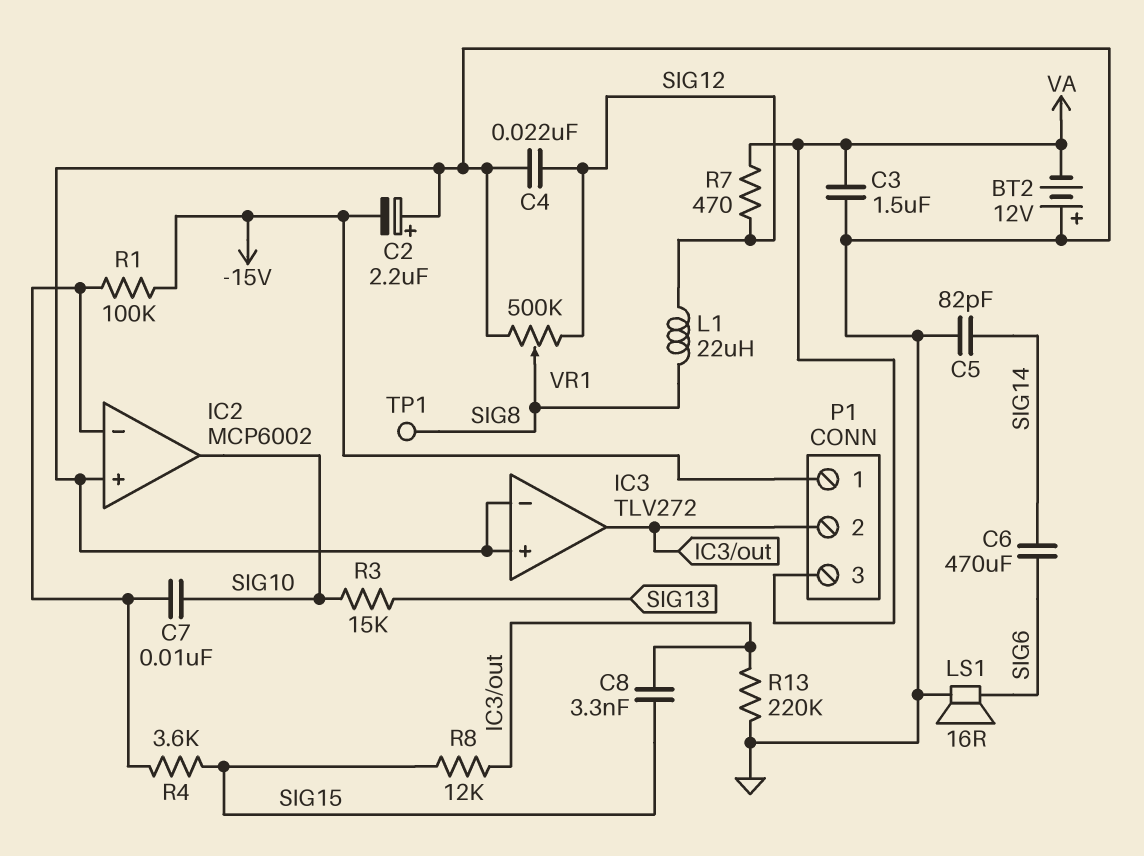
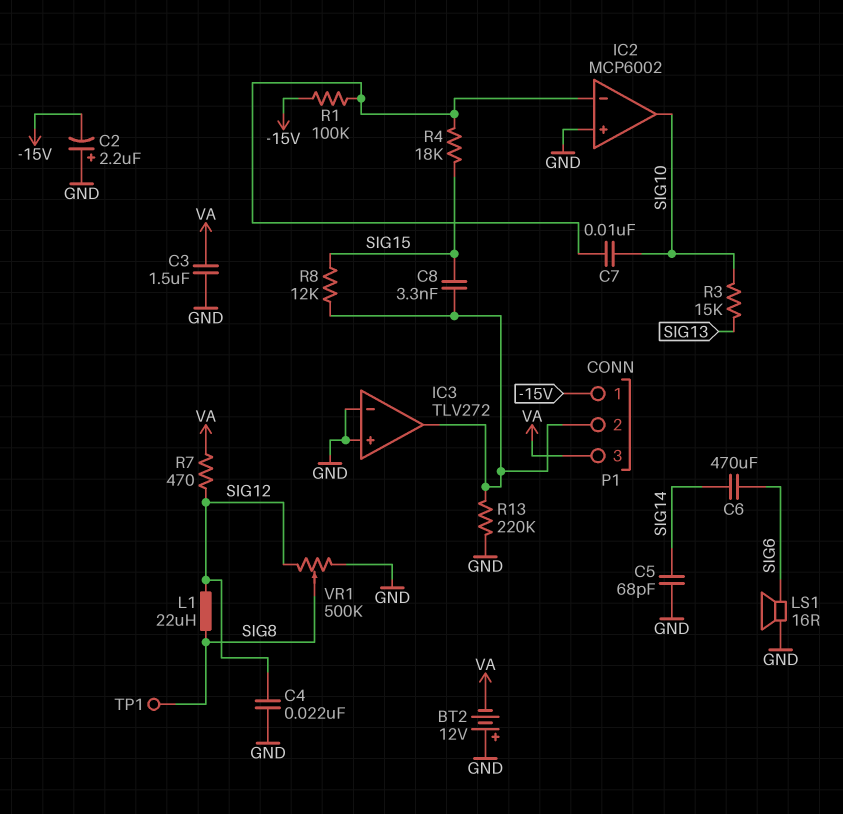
C5: 82pF (GND, SIG14) -> 68pF (GND, SIG14)
R4: 3.6k (IC2/in-, SIG15) -> 18k (IC2/in-, SIG15)

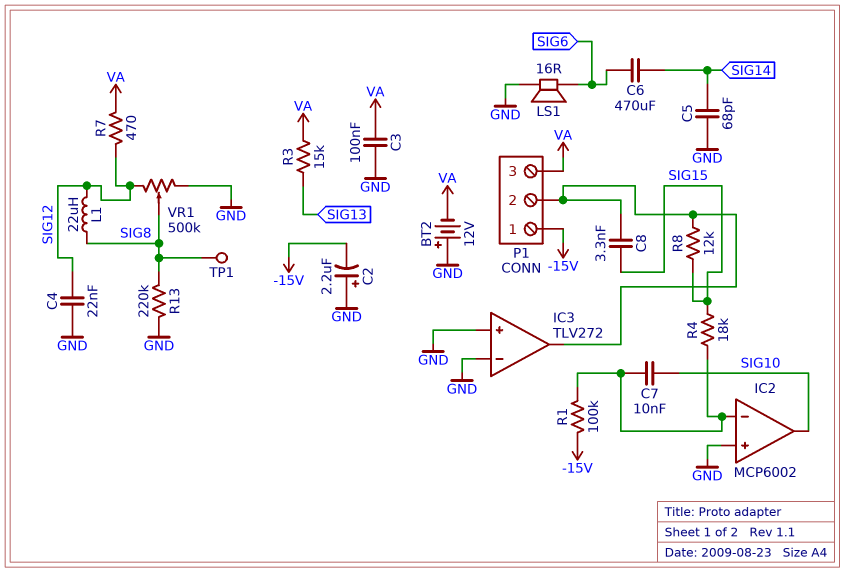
C3: 1.5uF (GND, VA) -> 100nF (GND, VA)
R3: 15k (SIG10, SIG13) -> 15k (SIG13, VA)
R13: 220k (GND, IC3/out) -> 220k (GND, SIG8)

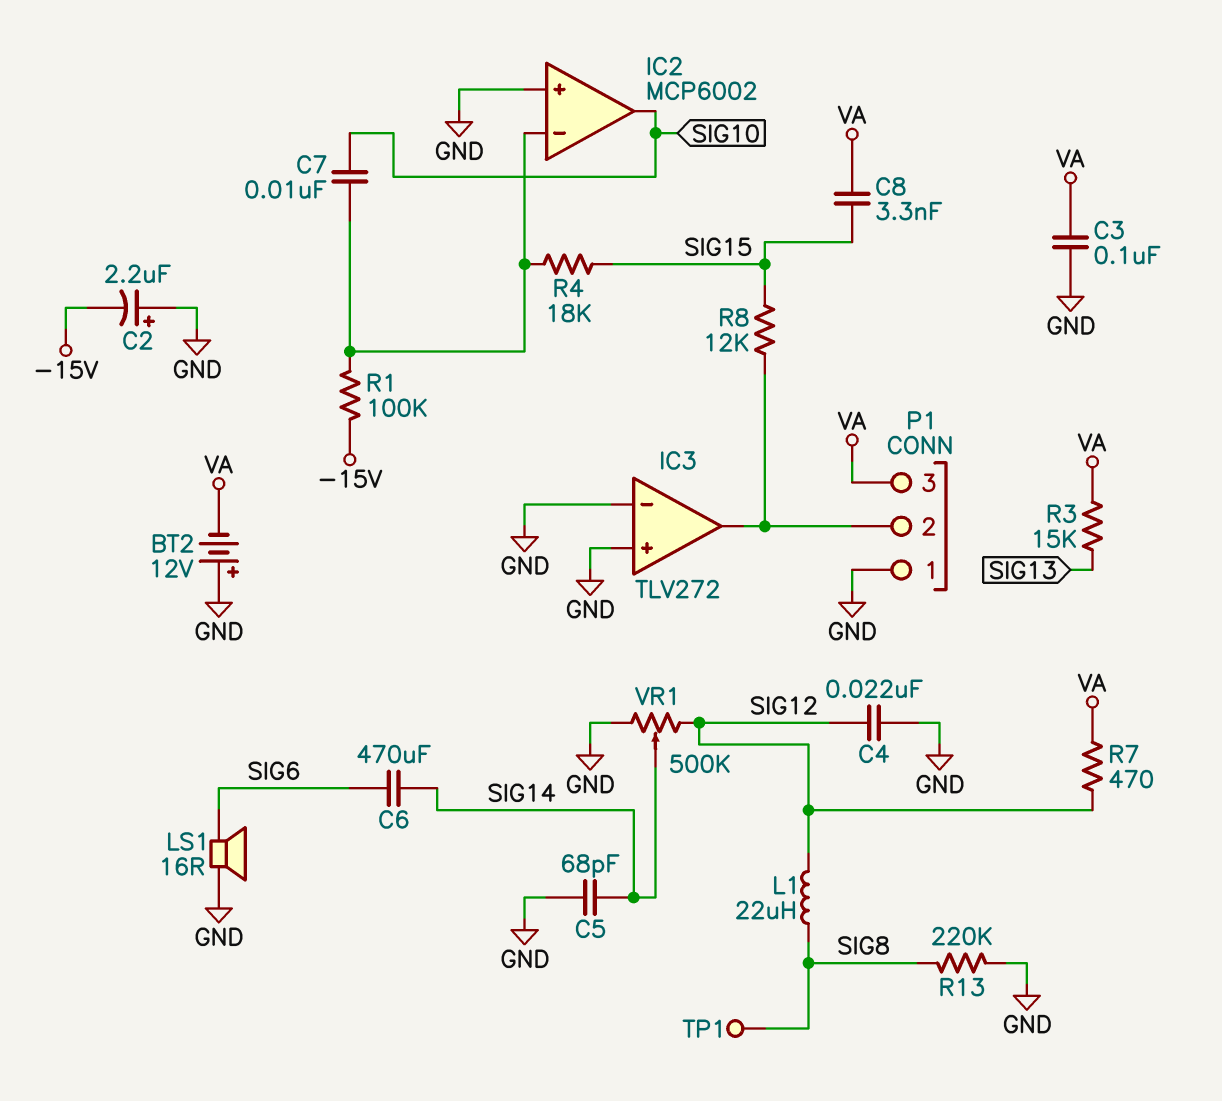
C8: 3.3nF (IC3/out, SIG15) -> 3.3nF (SIG15, VA)
P1 pin 1: -15V -> GND
VR1: 500k (GND, SIG12, wiper SIG8) -> 500k (GND, SIG12, wiper SIG14)

